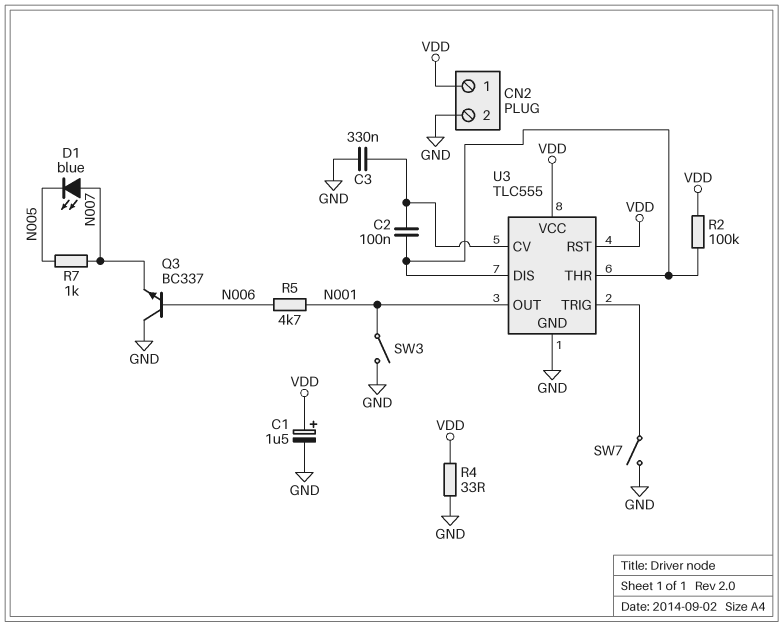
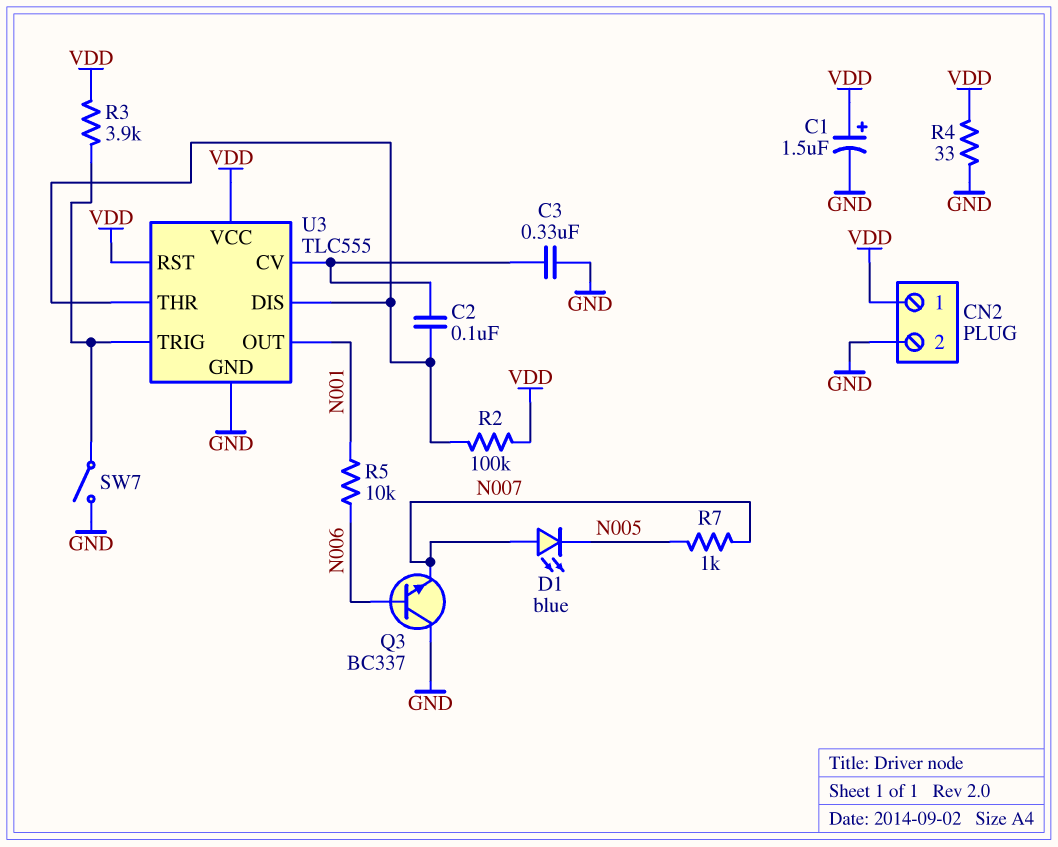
R3: none -> 3.9k (U3/TRIG, VDD)
R5: 4.7k (N001, N006) -> 10k (N001, N006)
SW3: switch (GND, N001) -> none

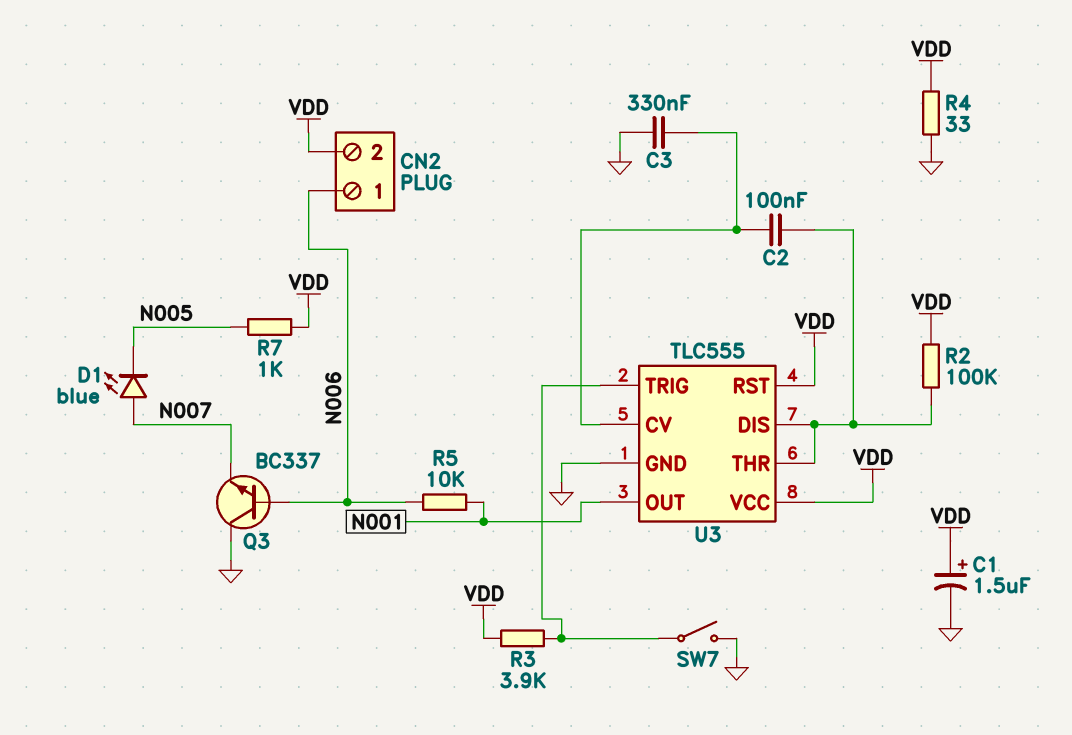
CN2 pin 1: VDD -> N006
CN2 pin 2: GND -> VDD
R7: 1k (N005, N007) -> 1k (N005, VDD)

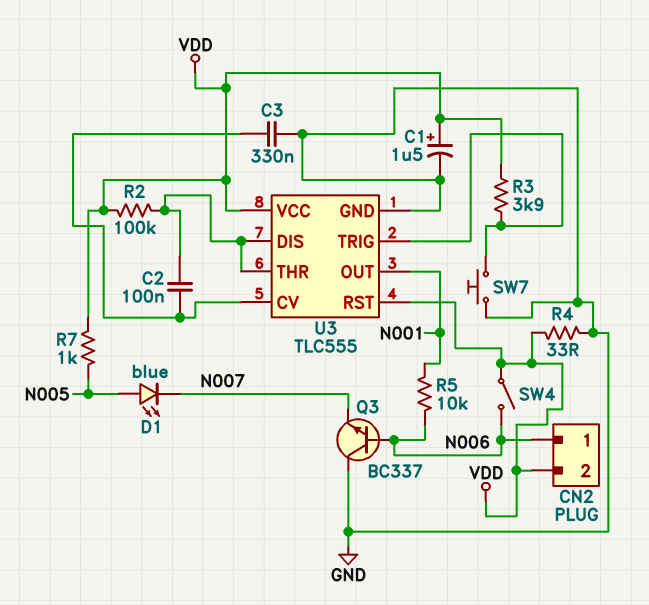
D1: LED blue (A N007, K N005) -> LED blue (A N005, K N007)
SW4: none -> switch (N006, VDD)
SW7: switch (GND, U3/TRIG) -> button (GND, U3/TRIG)

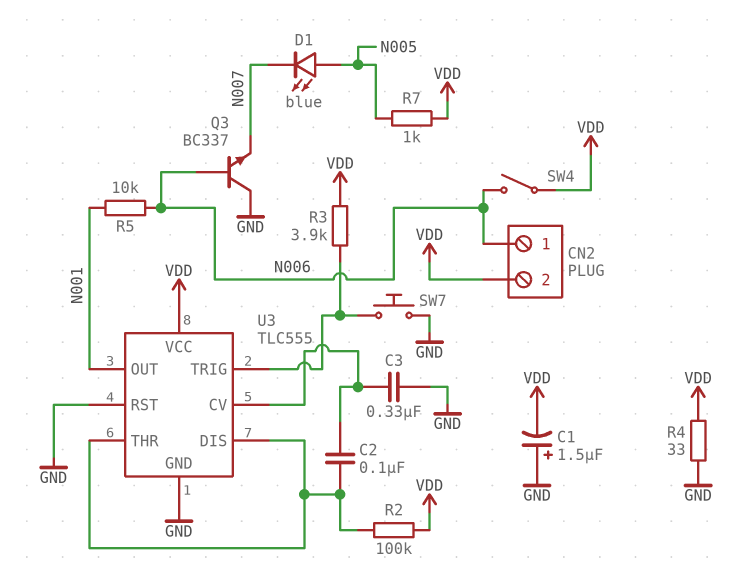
C1: 1.5uF (plus VDD, minus GND) -> 1.5uF (plus GND, minus VDD)
U3 pin RST: VDD -> GND

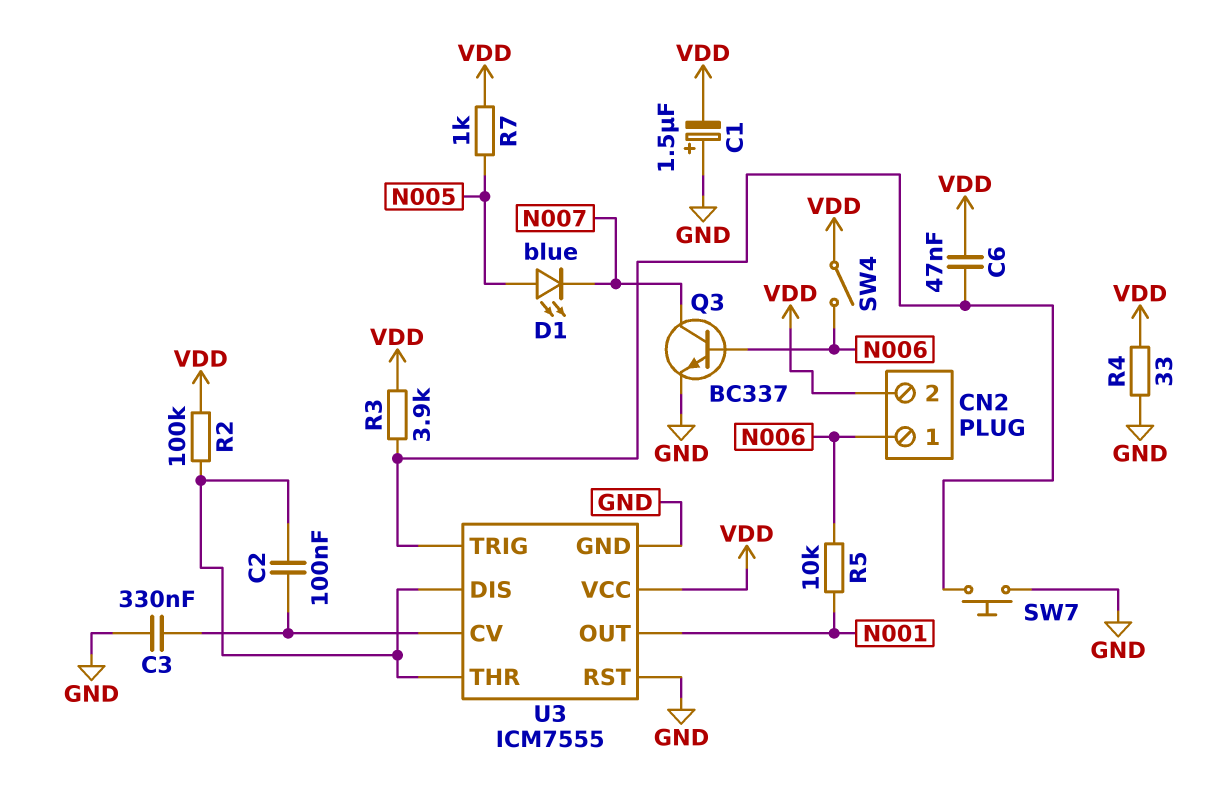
C6: none -> 47nF (U3/TRIG, VDD)
Q3: NPN BC337 (B N006, C GND, E N007) -> NPN BC337 (B N006, C N007, E GND)
U3: TLC555 -> ICM7555

